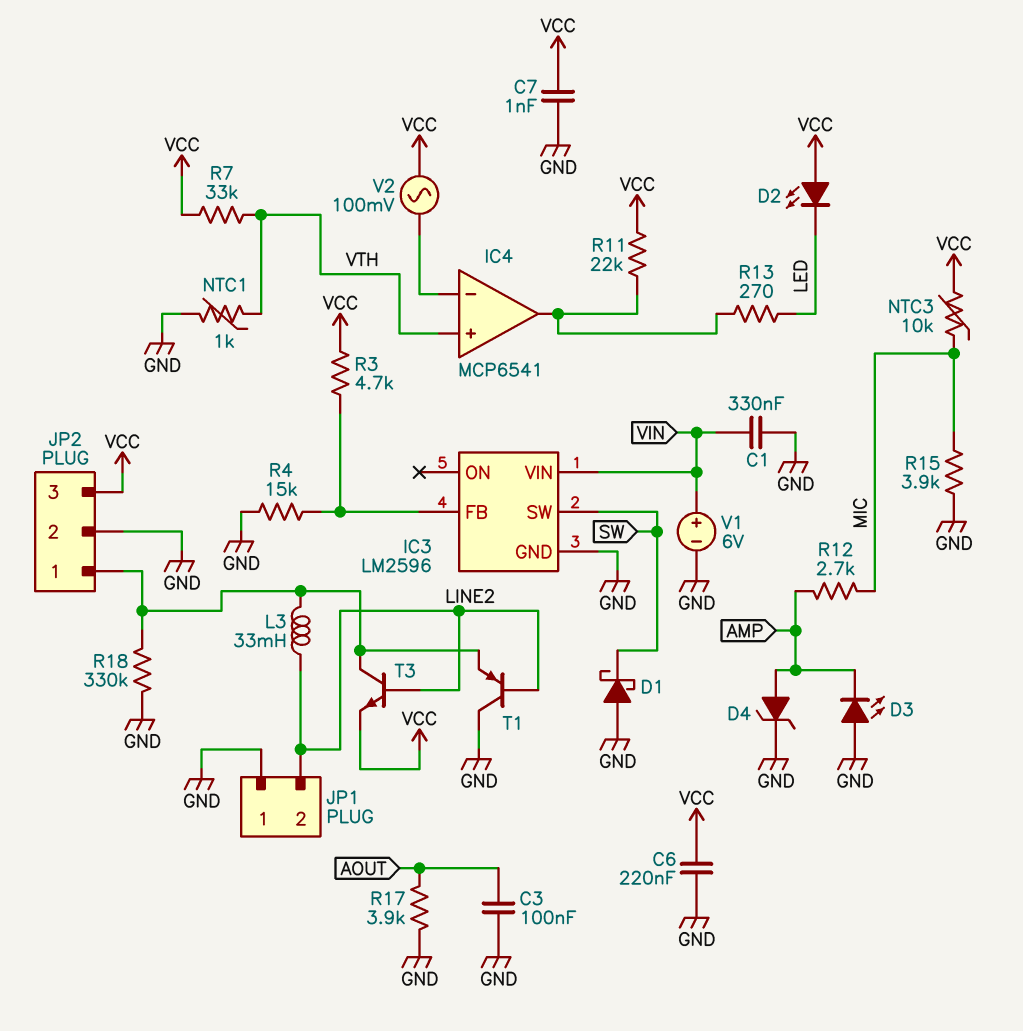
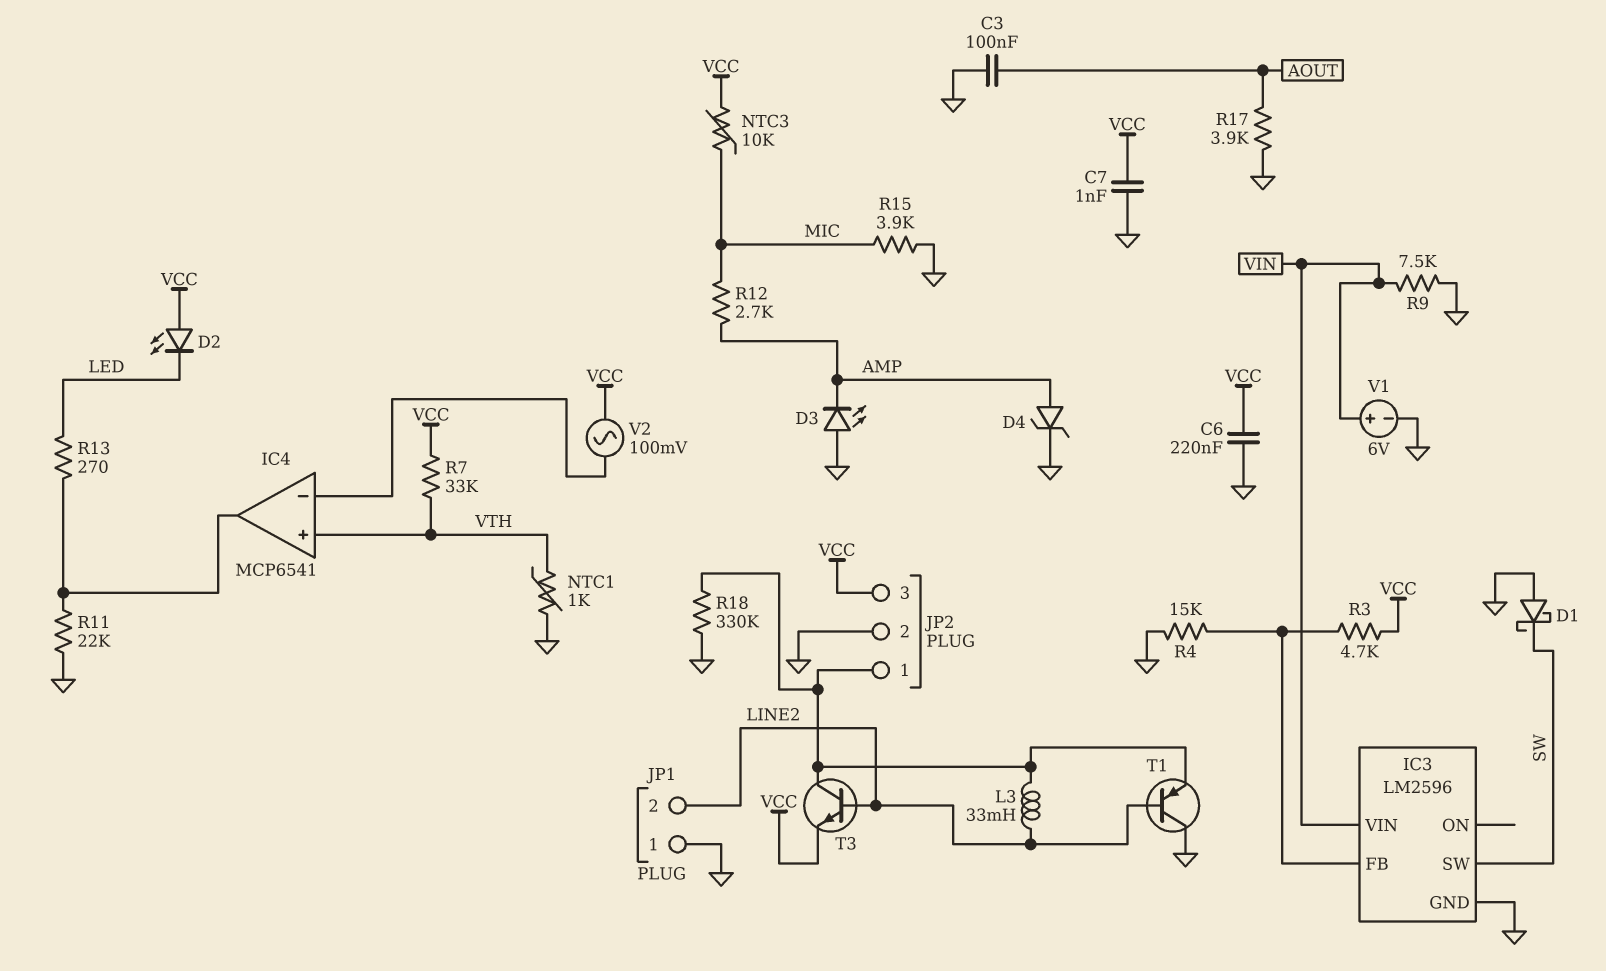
C1: 330nF (GND, VIN) -> none
R9: none -> 7.5k (GND, VIN)
R11: 22k (IC4/out, VCC) -> 22k (GND, IC4/out)

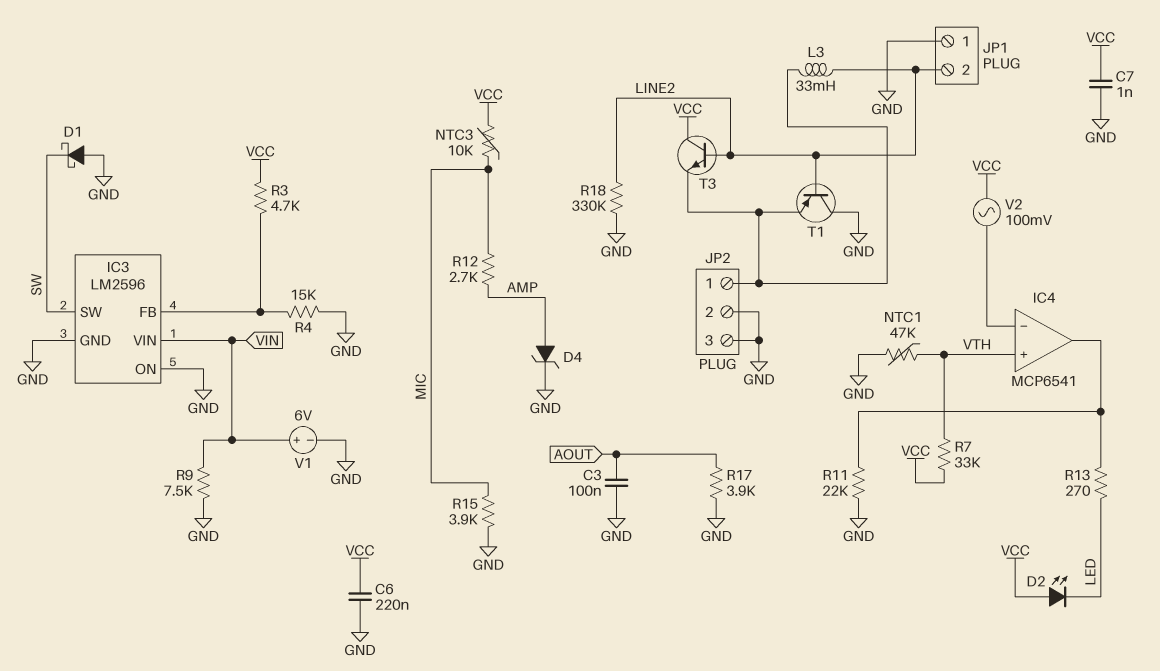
D3: LED (A GND, K AMP) -> none
IC3 pin ON: none -> GND
JP2 pin 3: VCC -> GND
NTC1: 1k (GND, VTH) -> 47k (GND, VTH)
R18: 330k (GND, JP2/1) -> 330k (GND, LINE2)
T3: NPN (B LINE2, C JP2/1, E VCC) -> NPN (B LINE2, C VCC, E JP2/1)

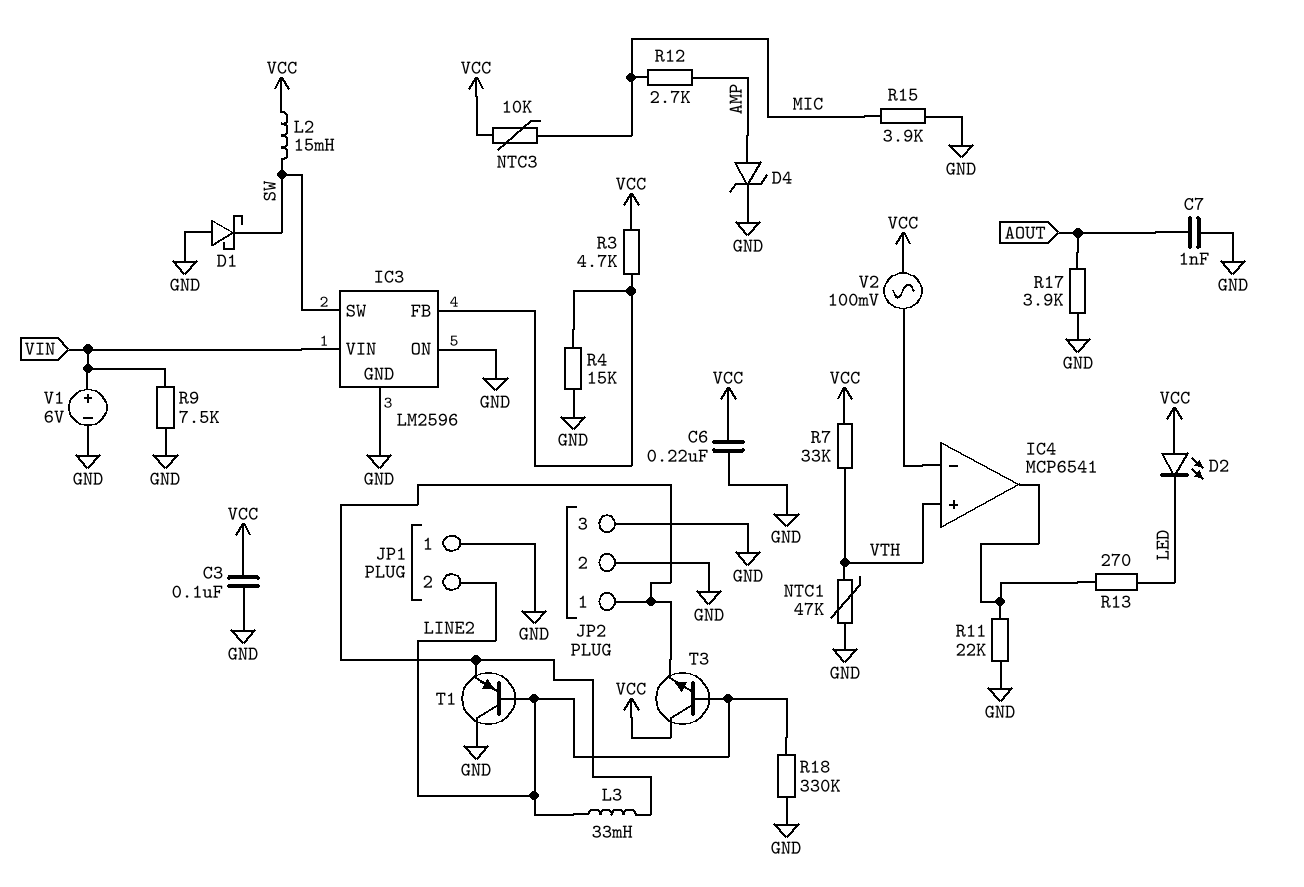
C3: 100nF (AOUT, GND) -> 100nF (GND, VCC)
C7: 1nF (GND, VCC) -> 1nF (AOUT, GND)
L2: none -> 15mH (SW, VCC)

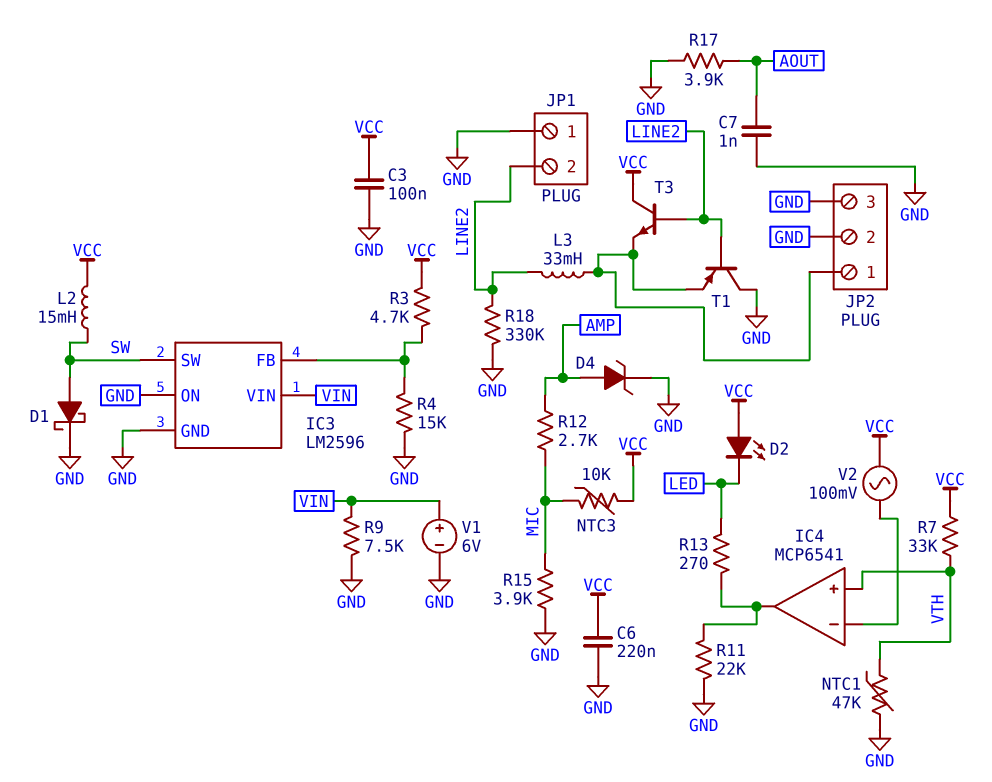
D1: schottky (A GND, K SW) -> schottky (A SW, K GND)

